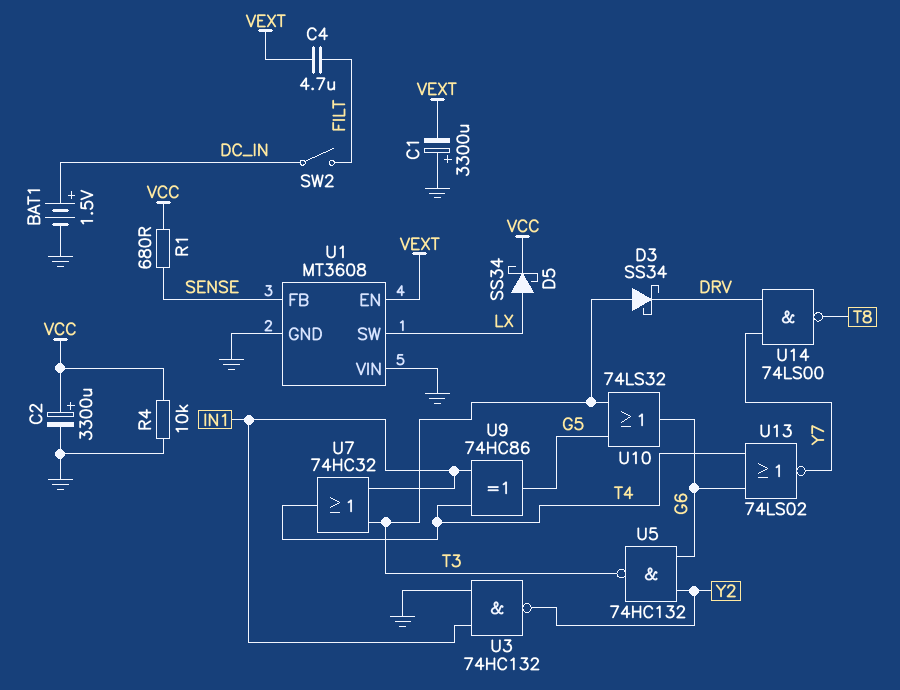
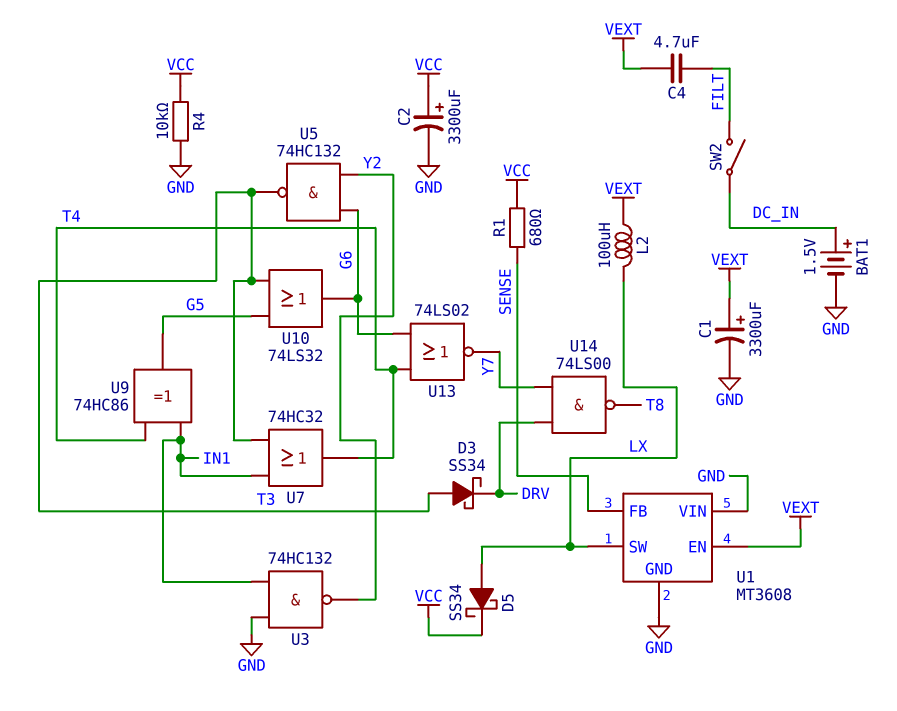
C1: 3300uF (plus GND, minus VEXT) -> 3300uF (plus VEXT, minus GND)
L2: none -> 100uH (LX, VEXT)

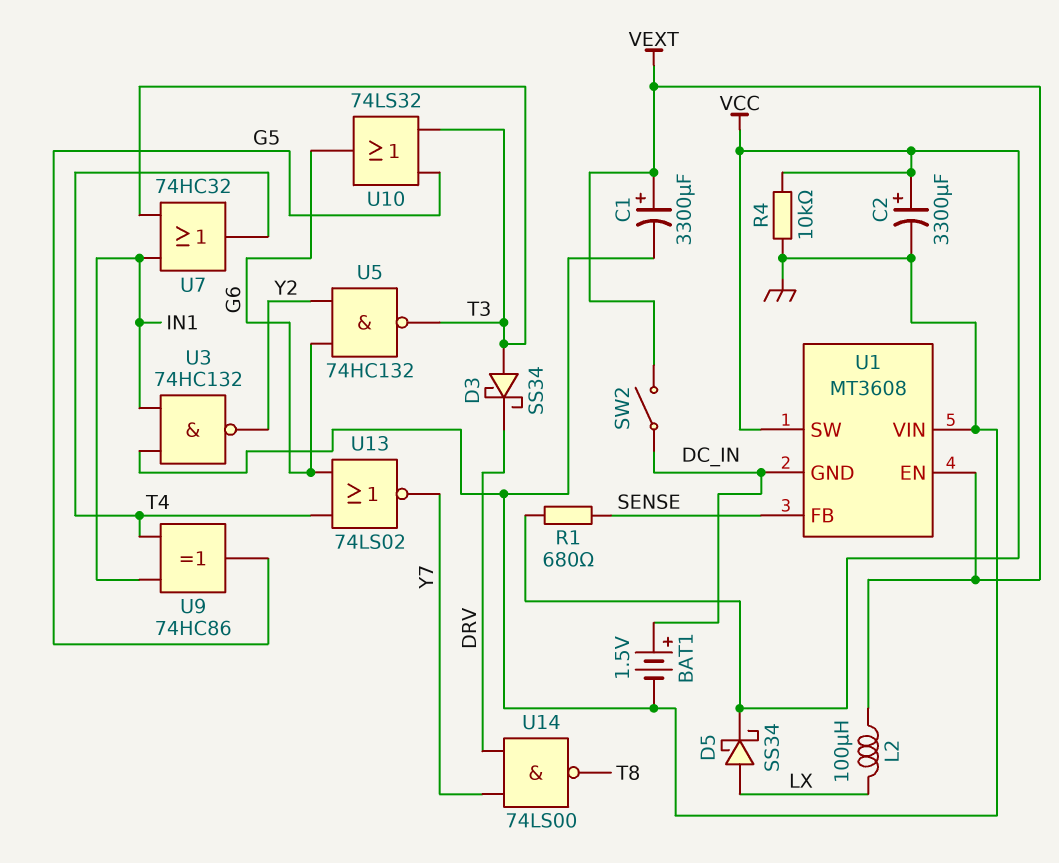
C4: 4.7uF (FILT, VEXT) -> none
SW2: switch (DC_IN, FILT) -> switch (DC_IN, VEXT)
U1 pin GND: GND -> DC_IN
U1 pin SW: LX -> VCC

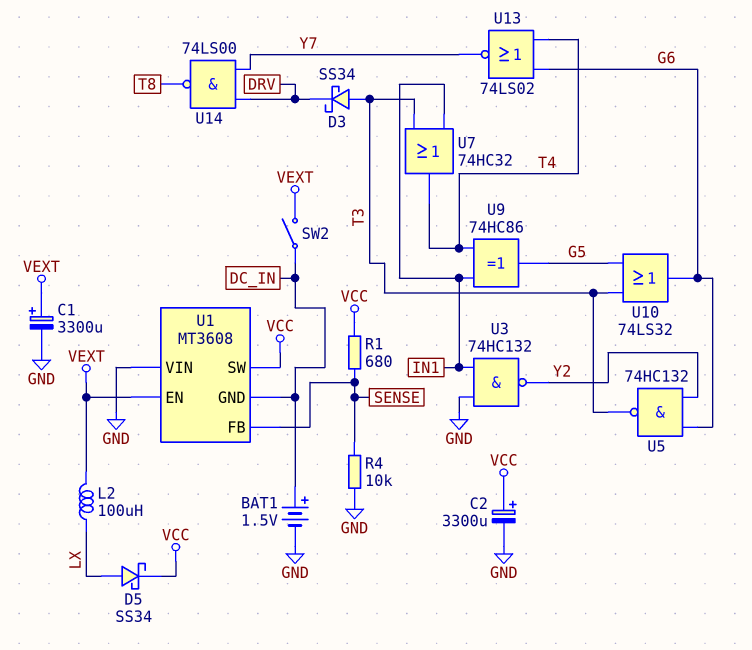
R4: 10k (GND, VCC) -> 10k (GND, SENSE)

